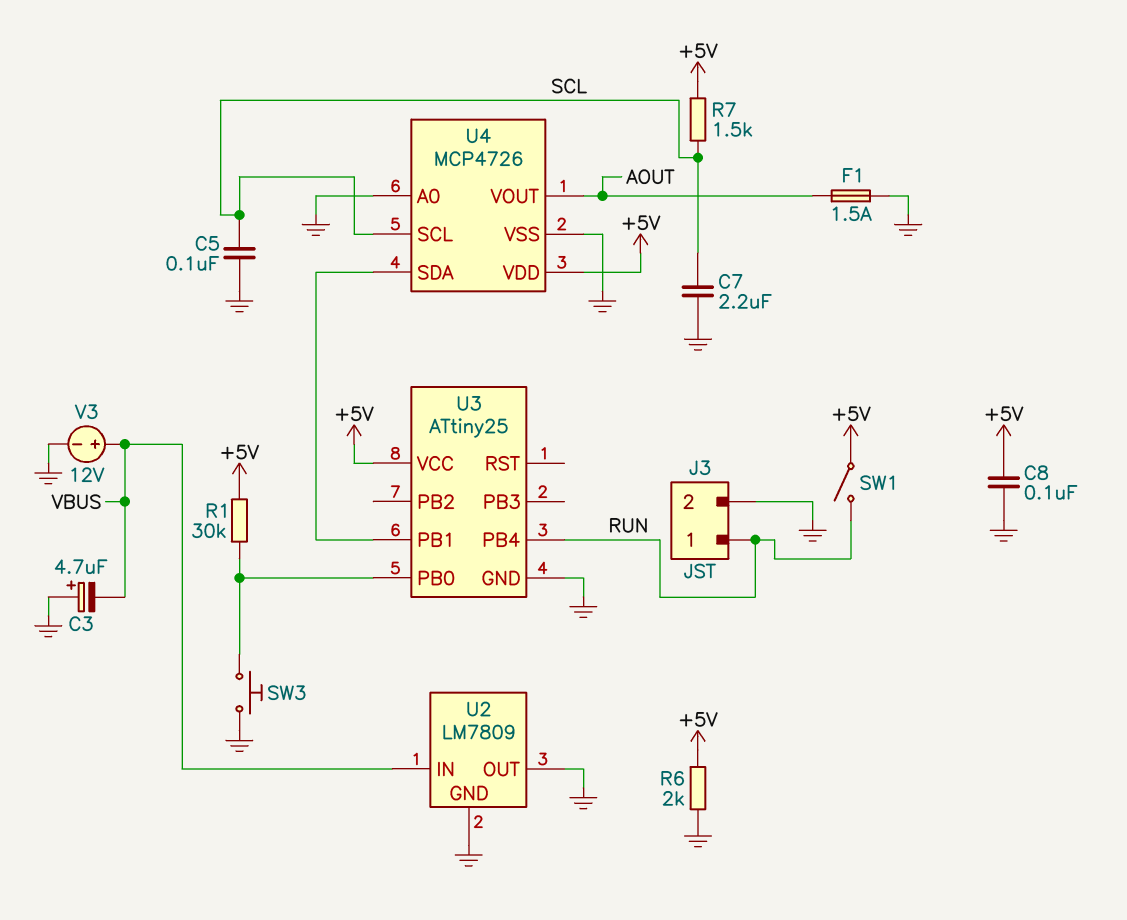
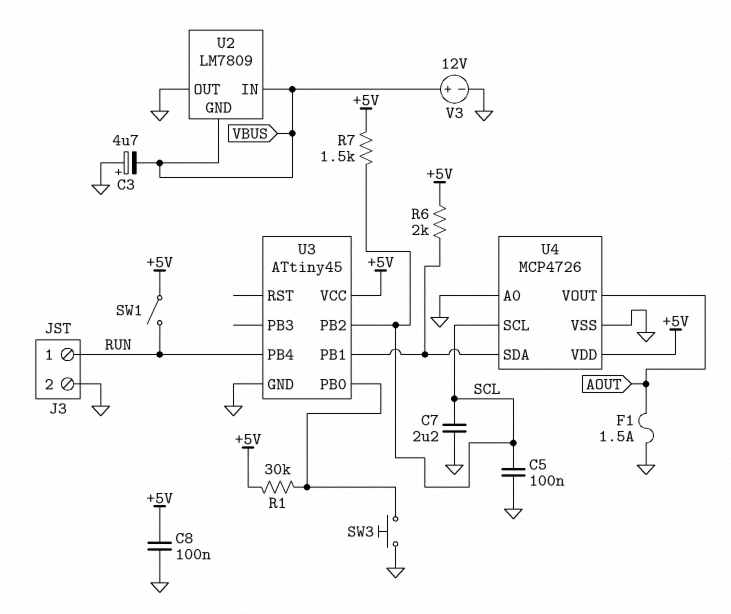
R6: 2k (+5V, GND) -> 2k (+5V, U3/PB1)
U2 pin GND: GND -> VBUS
U3: ATtiny25 -> ATtiny45
U3 pin PB2: none -> SCL

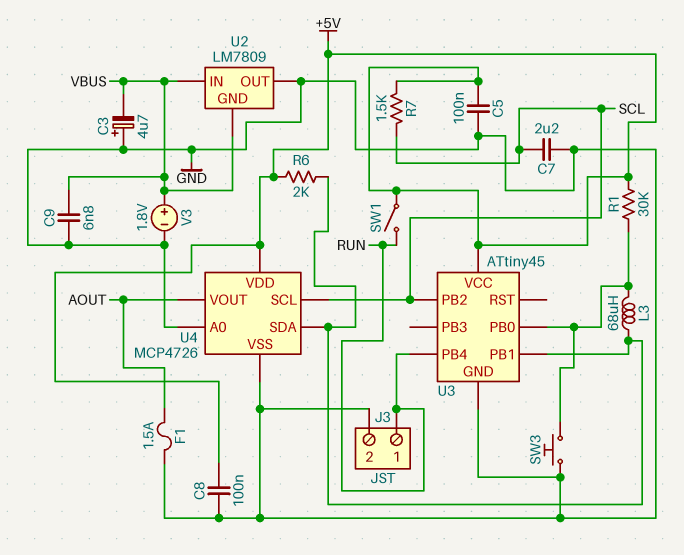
C5: 100nF (GND, SCL) -> 100nF (+5V, GND)
C9: none -> 6.8nF (GND, VBUS)
L3: none -> 68uH (U3/PB0, U3/PB1)
V3: 12V (plus VBUS, minus GND) -> 1.8V (plus VBUS, minus GND)

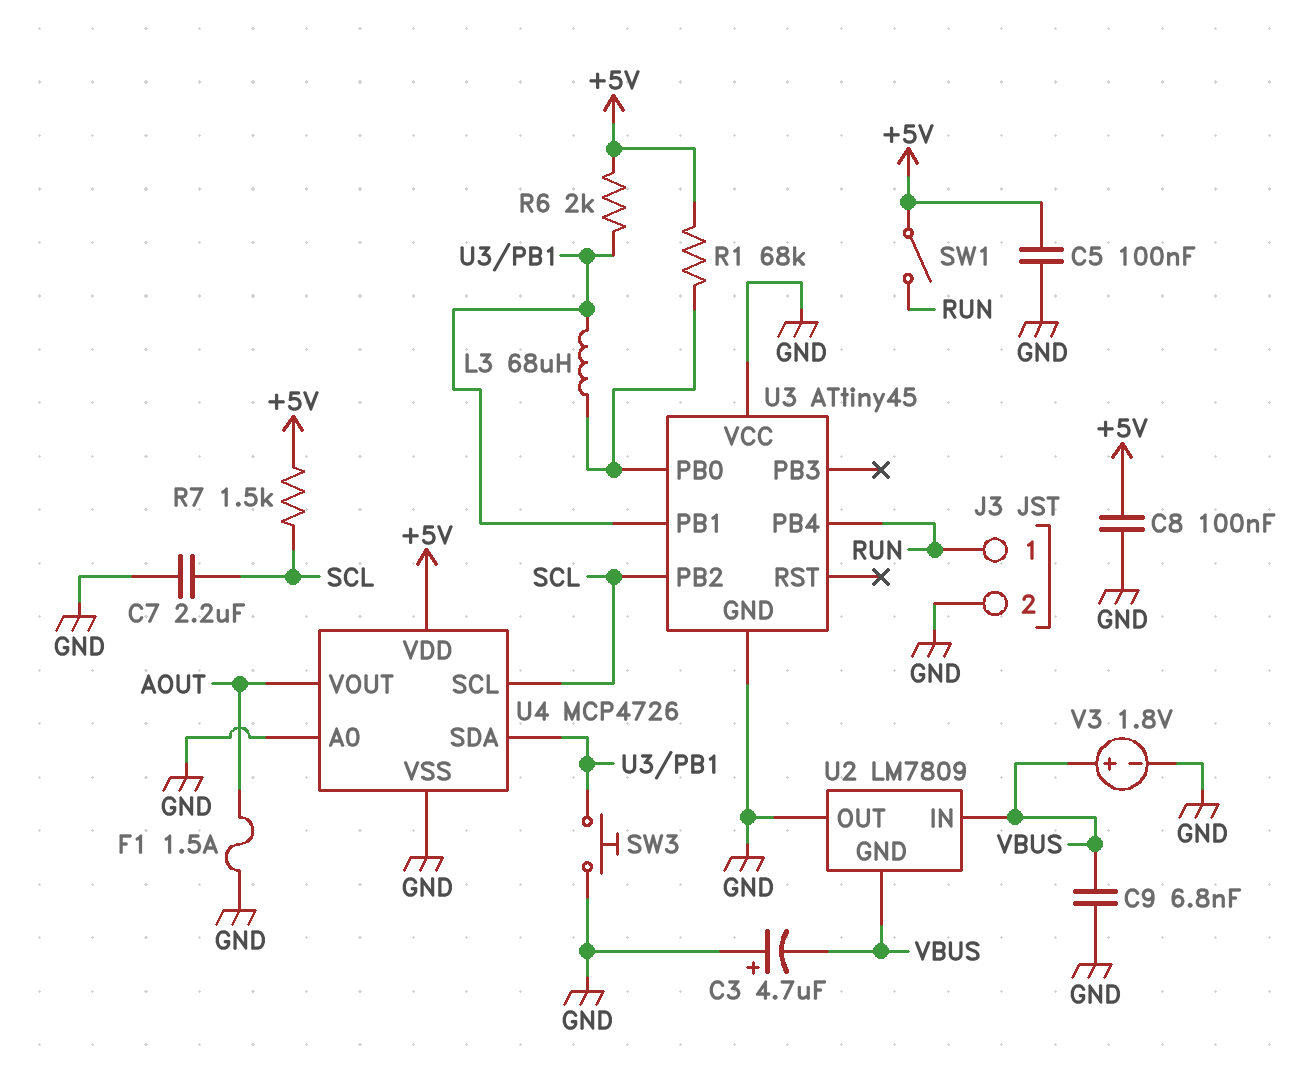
R1: 30k (+5V, U3/PB0) -> 68k (+5V, U3/PB0)
SW3: button (GND, U3/PB0) -> button (GND, U3/PB1)
U3 pin VCC: +5V -> GND

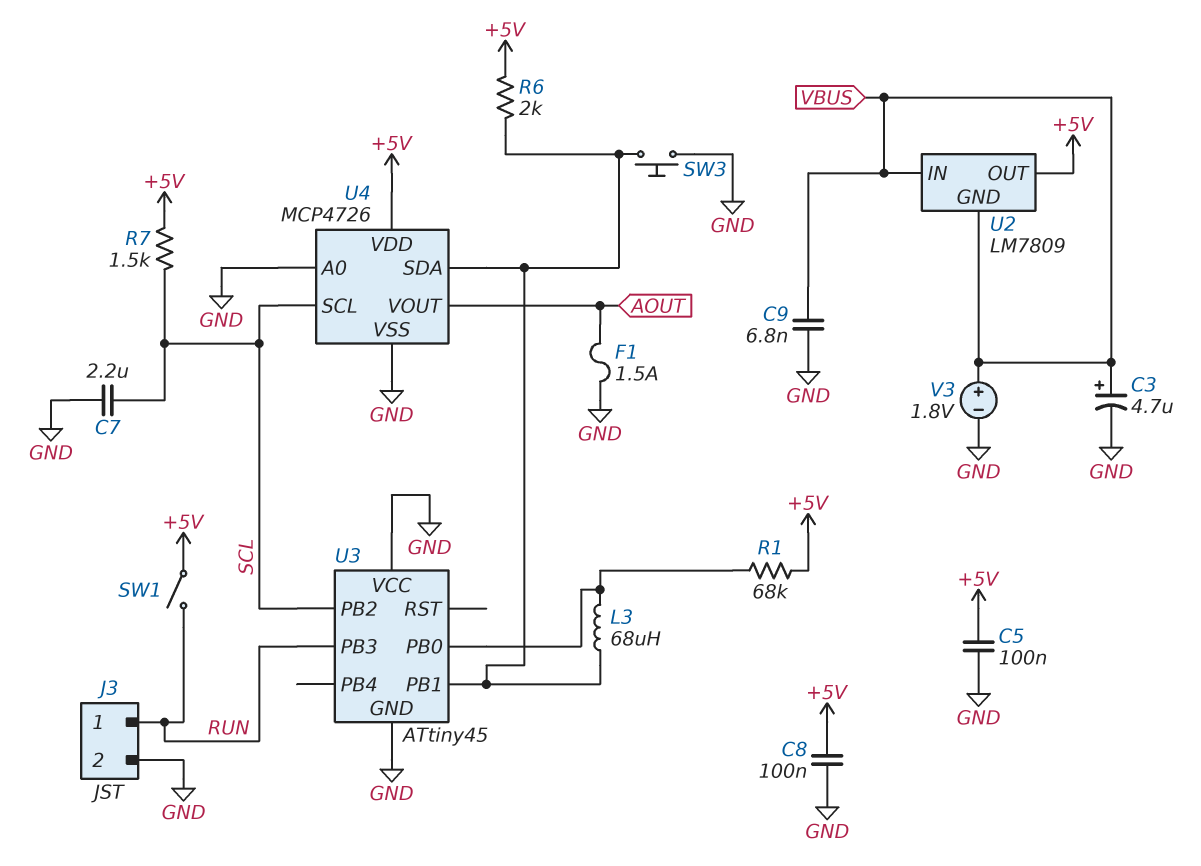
C3: 4.7uF (plus GND, minus VBUS) -> 4.7uF (plus VBUS, minus GND)
U2 pin OUT: GND -> +5V
U3 pin PB3: none -> RUN
U3 pin PB4: RUN -> none

